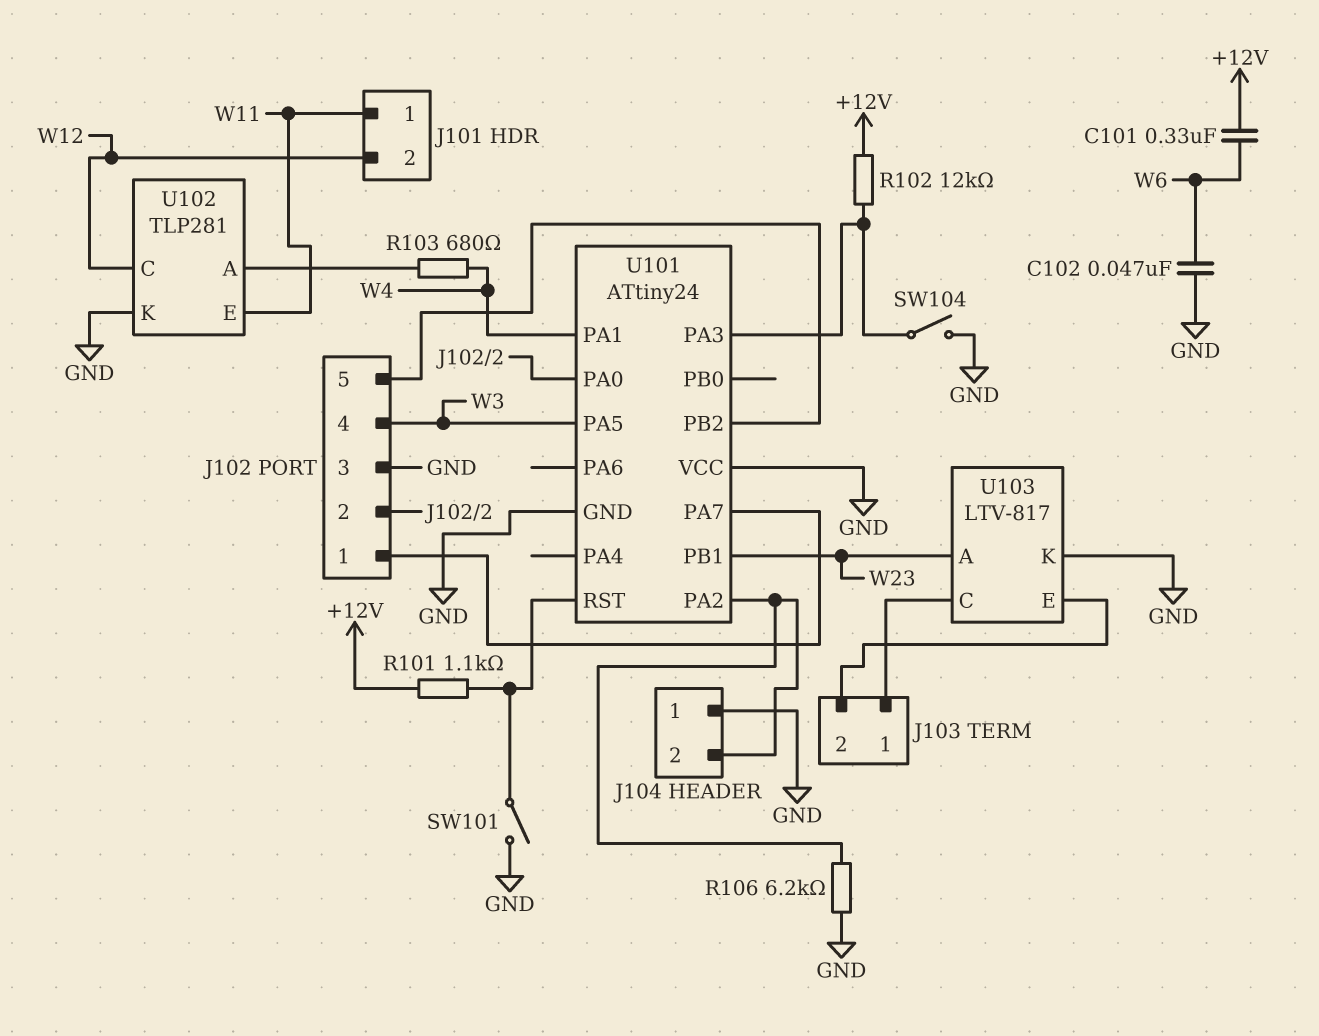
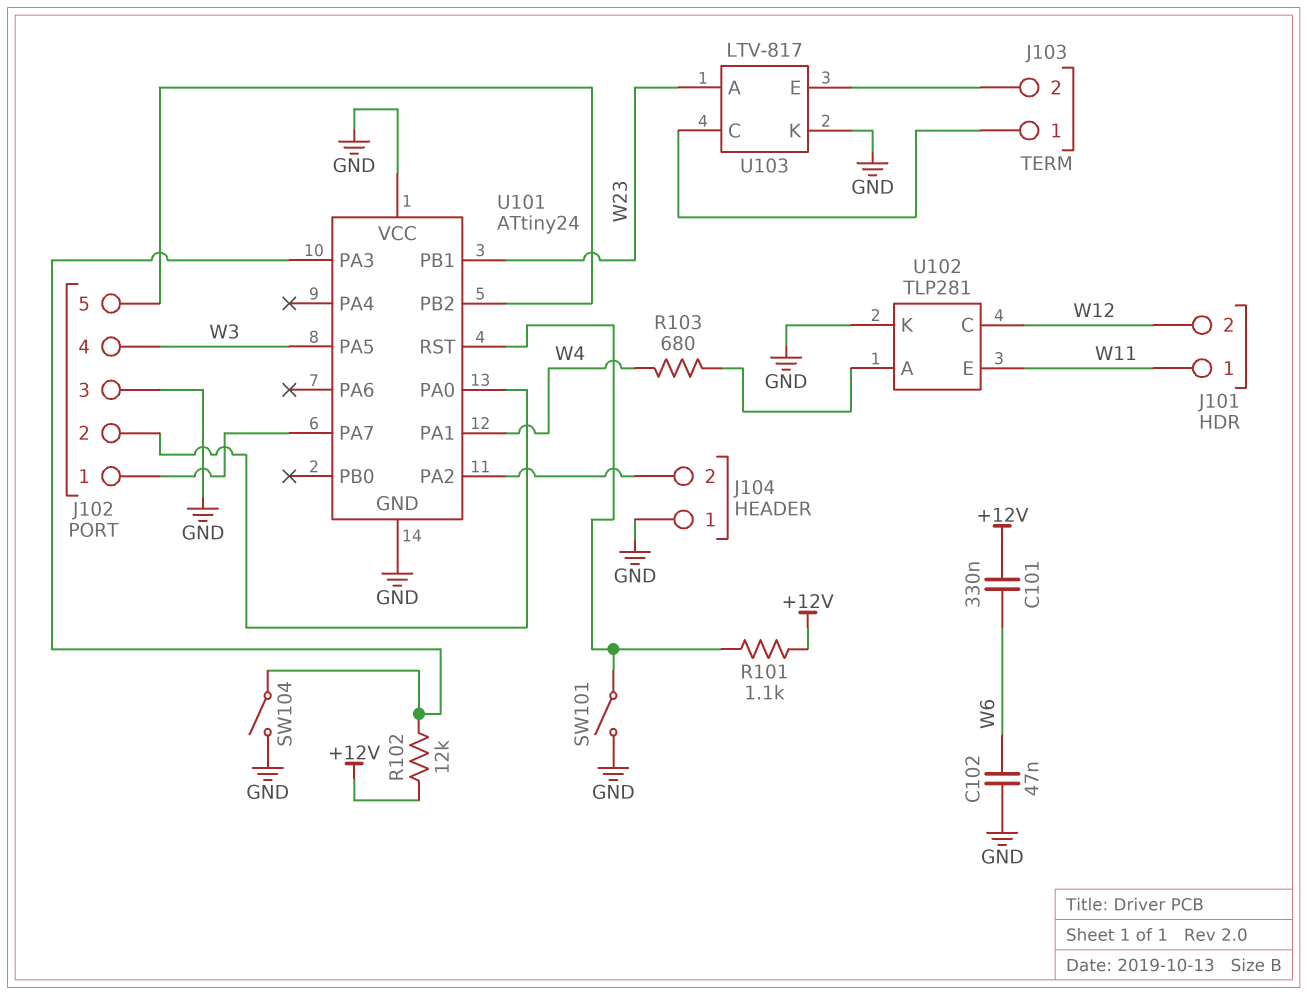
R106: 6.2k (GND, J104/2) -> none

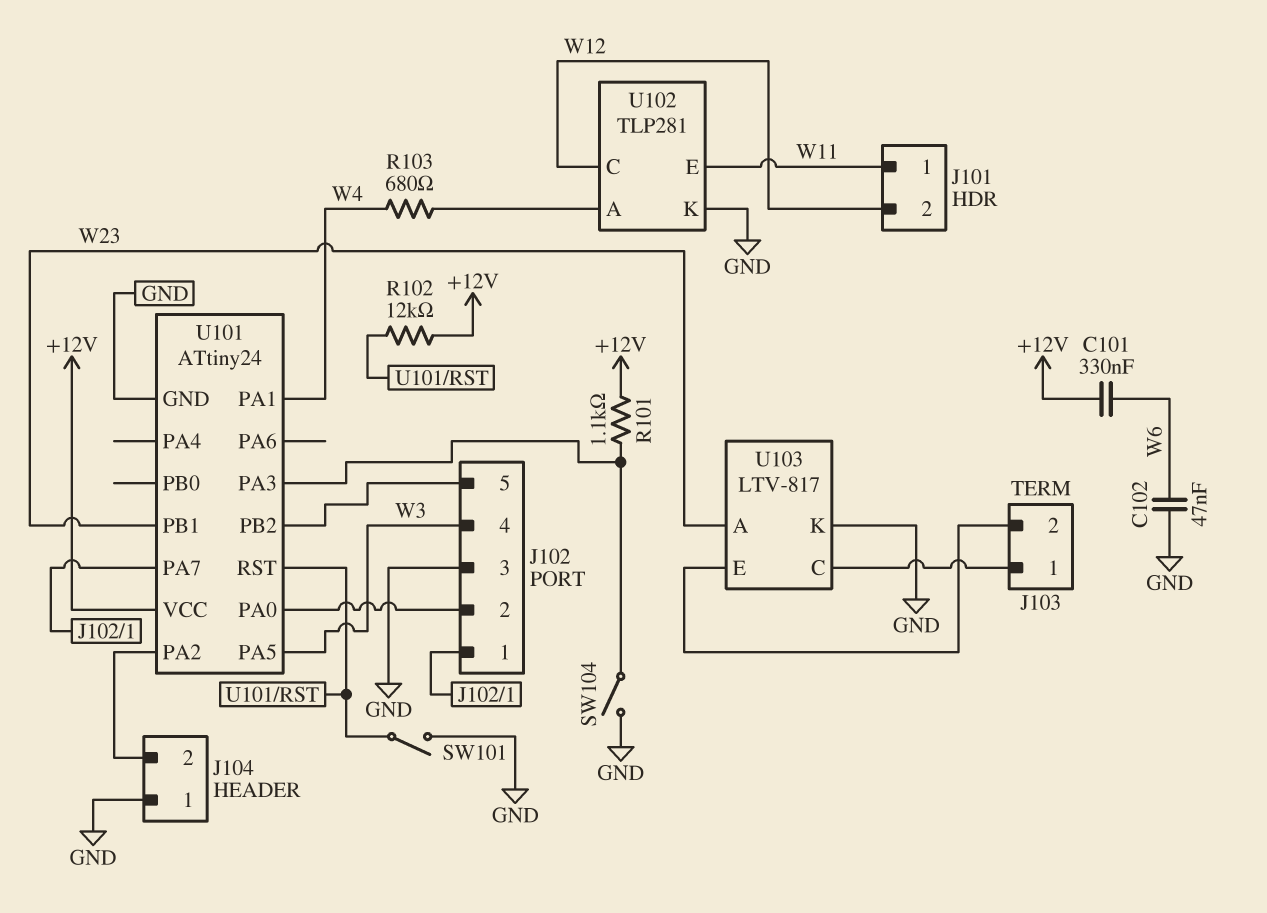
R101: 1.1k (+12V, U101/RST) -> 1.1k (+12V, U101/PA3)
R102: 12k (+12V, U101/PA3) -> 12k (+12V, U101/RST)
U101 pin VCC: GND -> +12V

